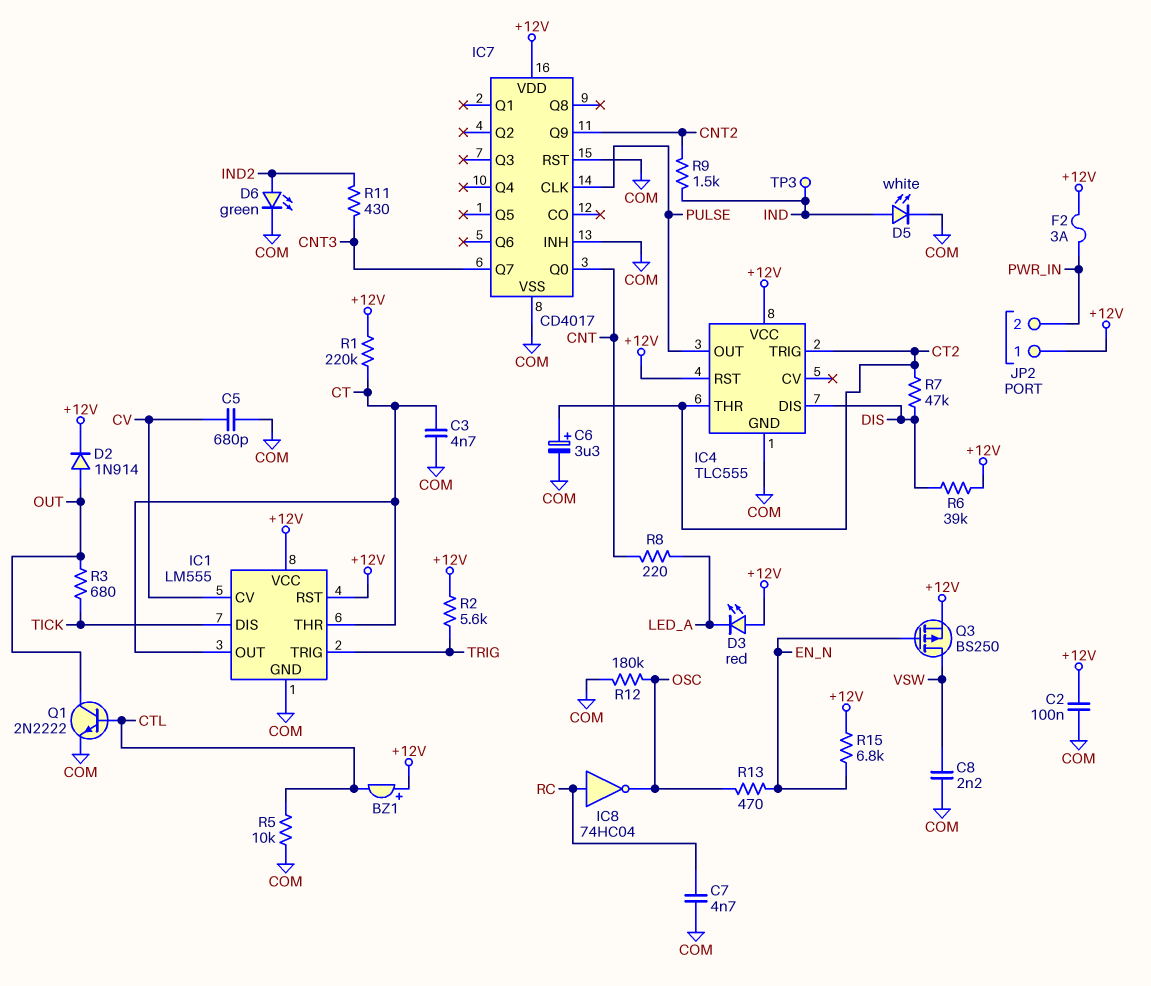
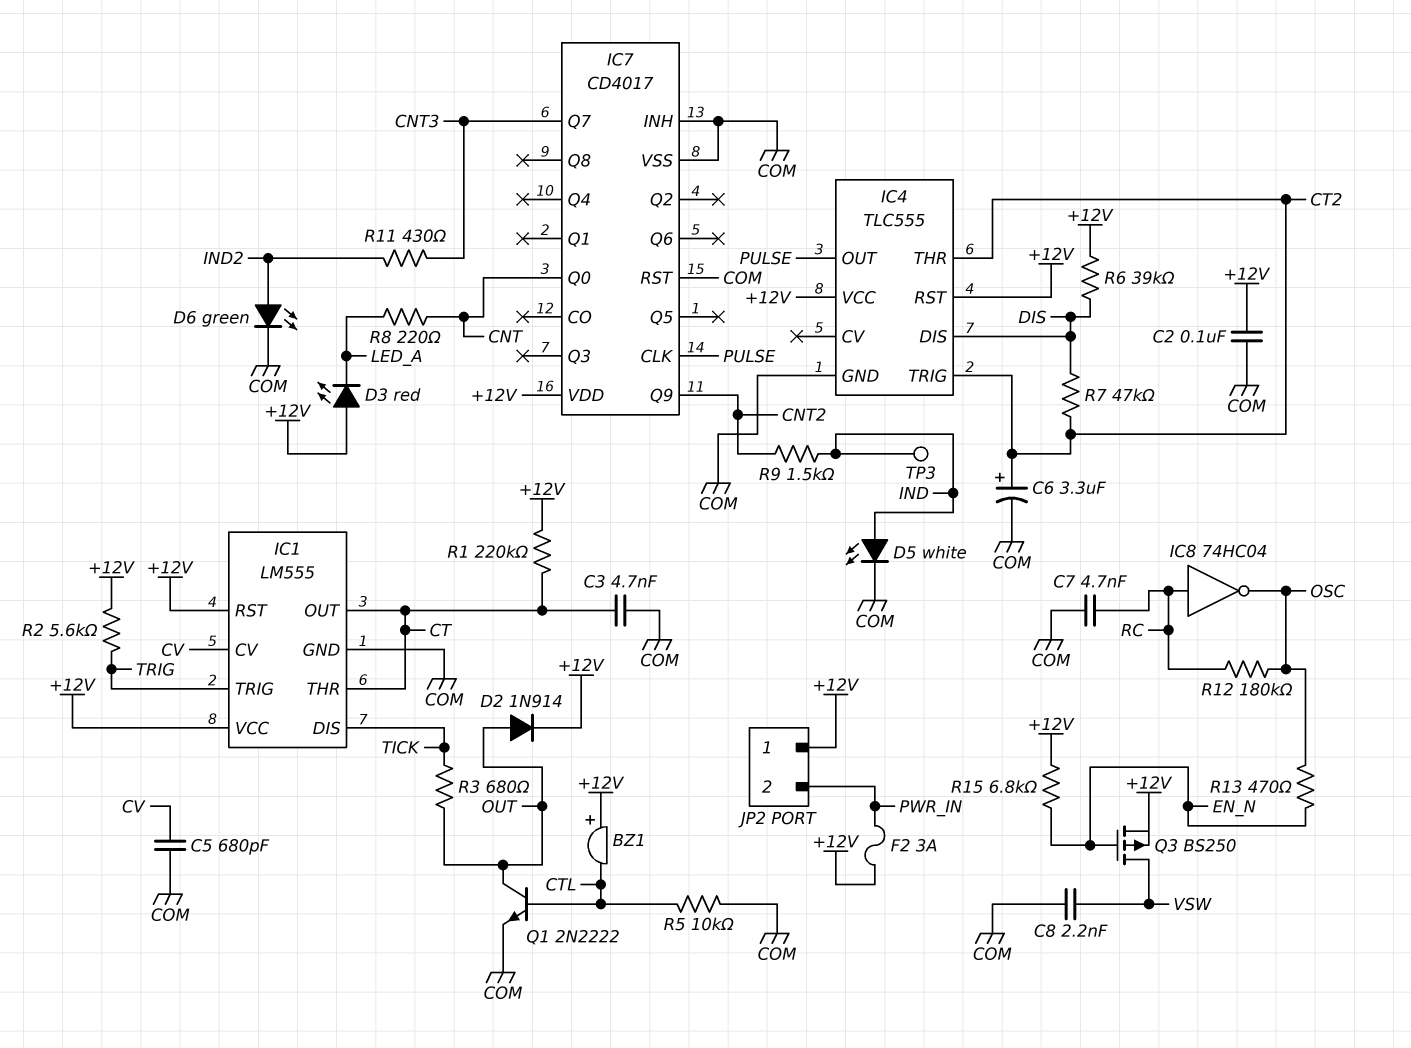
R12: 180k (COM, OSC) -> 180k (OSC, RC)

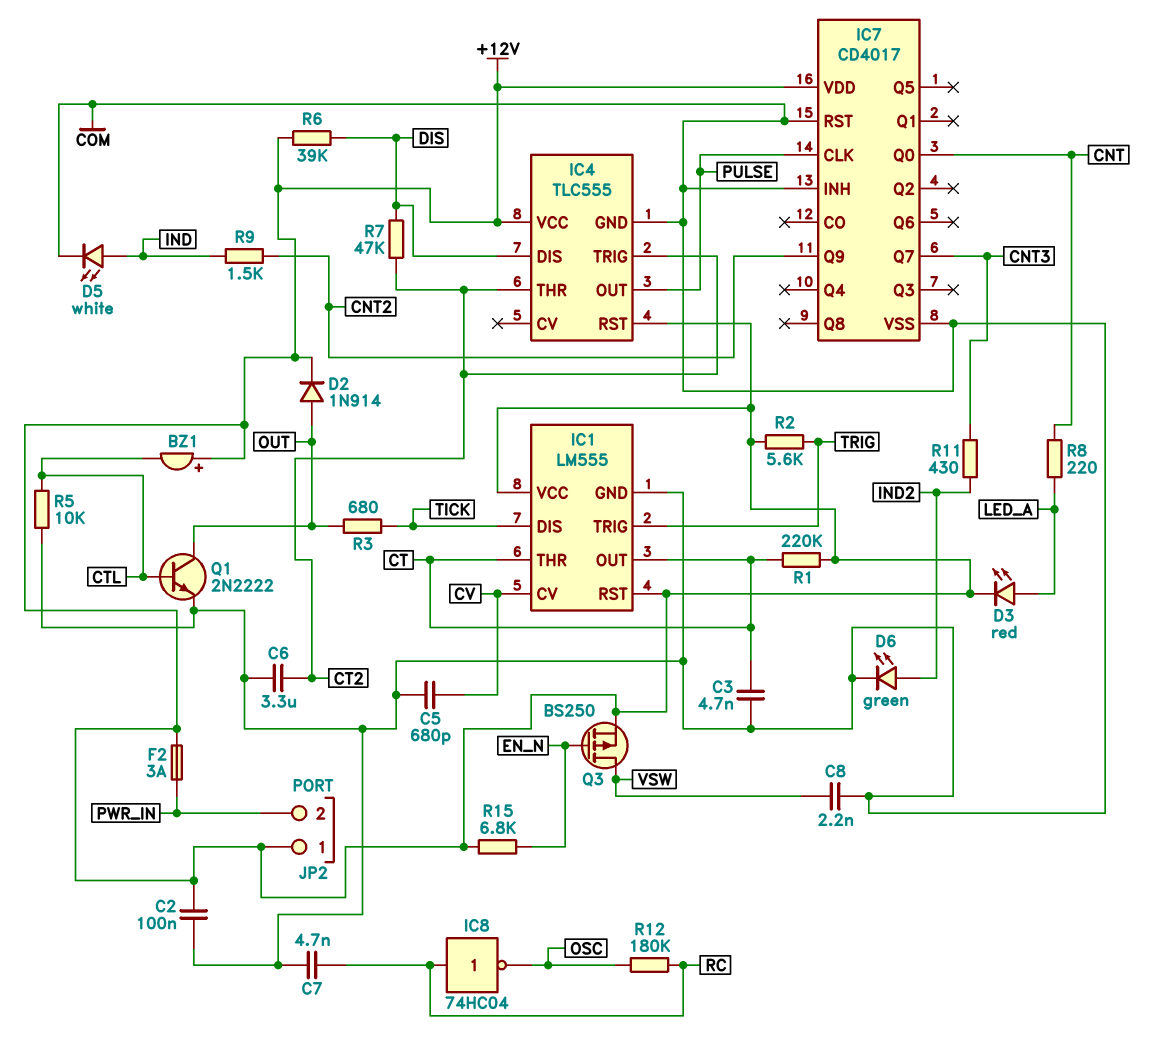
C6: 3.3uF (plus CT2, minus COM) -> 3.3uF (COM, CT2)
D3: LED red (A +12V, K LED_A) -> LED red (A LED_A, K +12V)
R13: 470 (EN_N, OSC) -> none
TP3: test point (IND) -> none

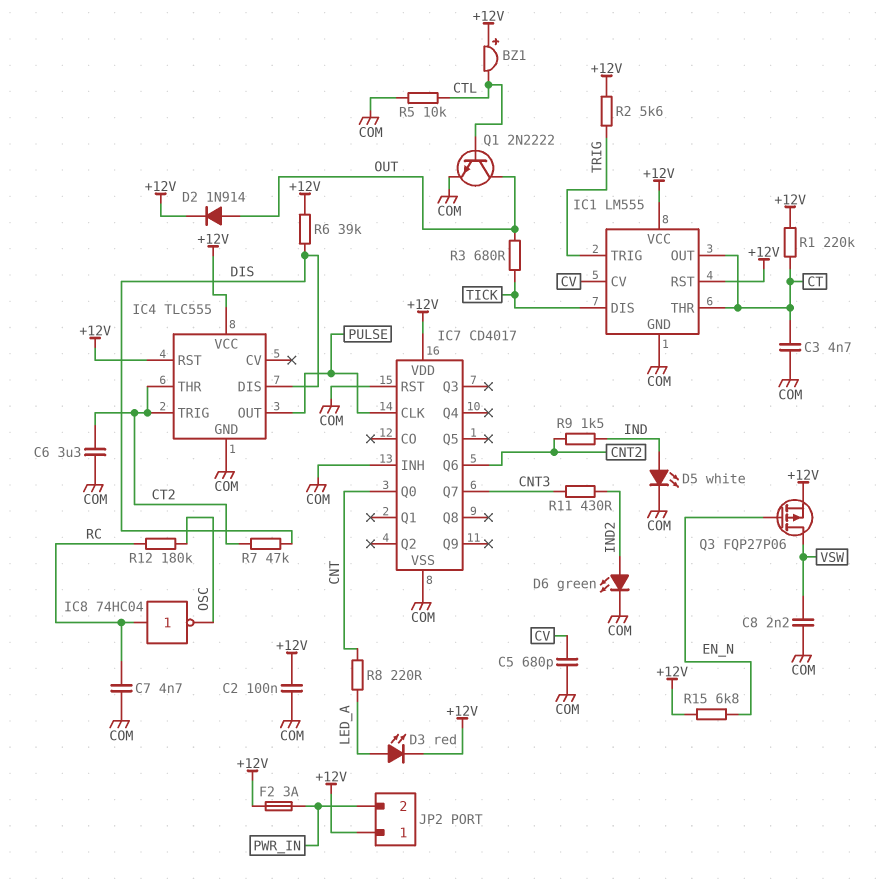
IC7 pin Q6: none -> CNT2
IC7 pin Q9: CNT2 -> none
Q3: PMOS BS250 (G EN_N, D VSW, S +12V) -> PMOS FQP27P06 (G EN_N, D VSW, S +12V)

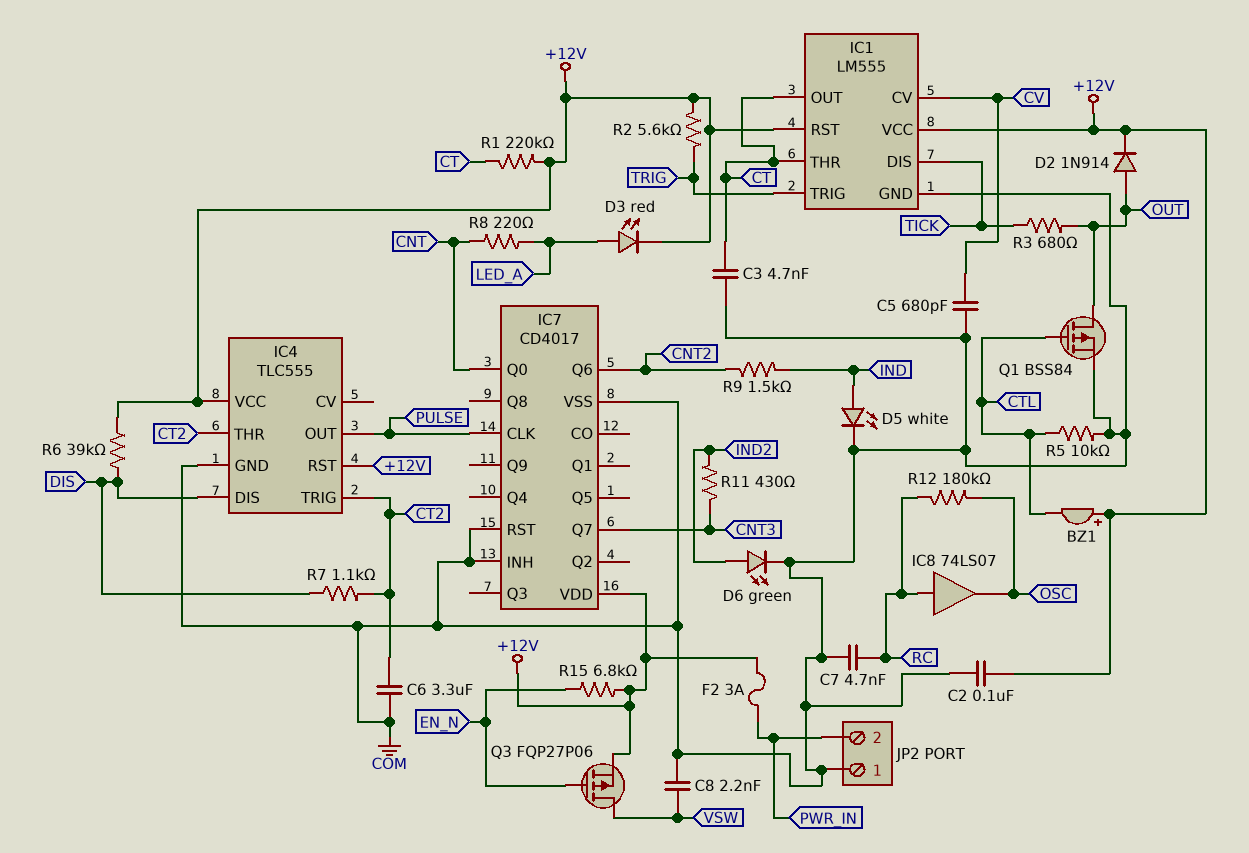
IC8: NOT 74HC04 (in RC, out OSC) -> buffer 74LS07 (in RC, out OSC)
JP2 pin 1: +12V -> COM
Q1: NPN 2N2222 (B CTL, C OUT, E COM) -> PMOS BSS84 (G CTL, D OUT, S COM)
R7: 47k (CT2, DIS) -> 1.1k (CT2, DIS)

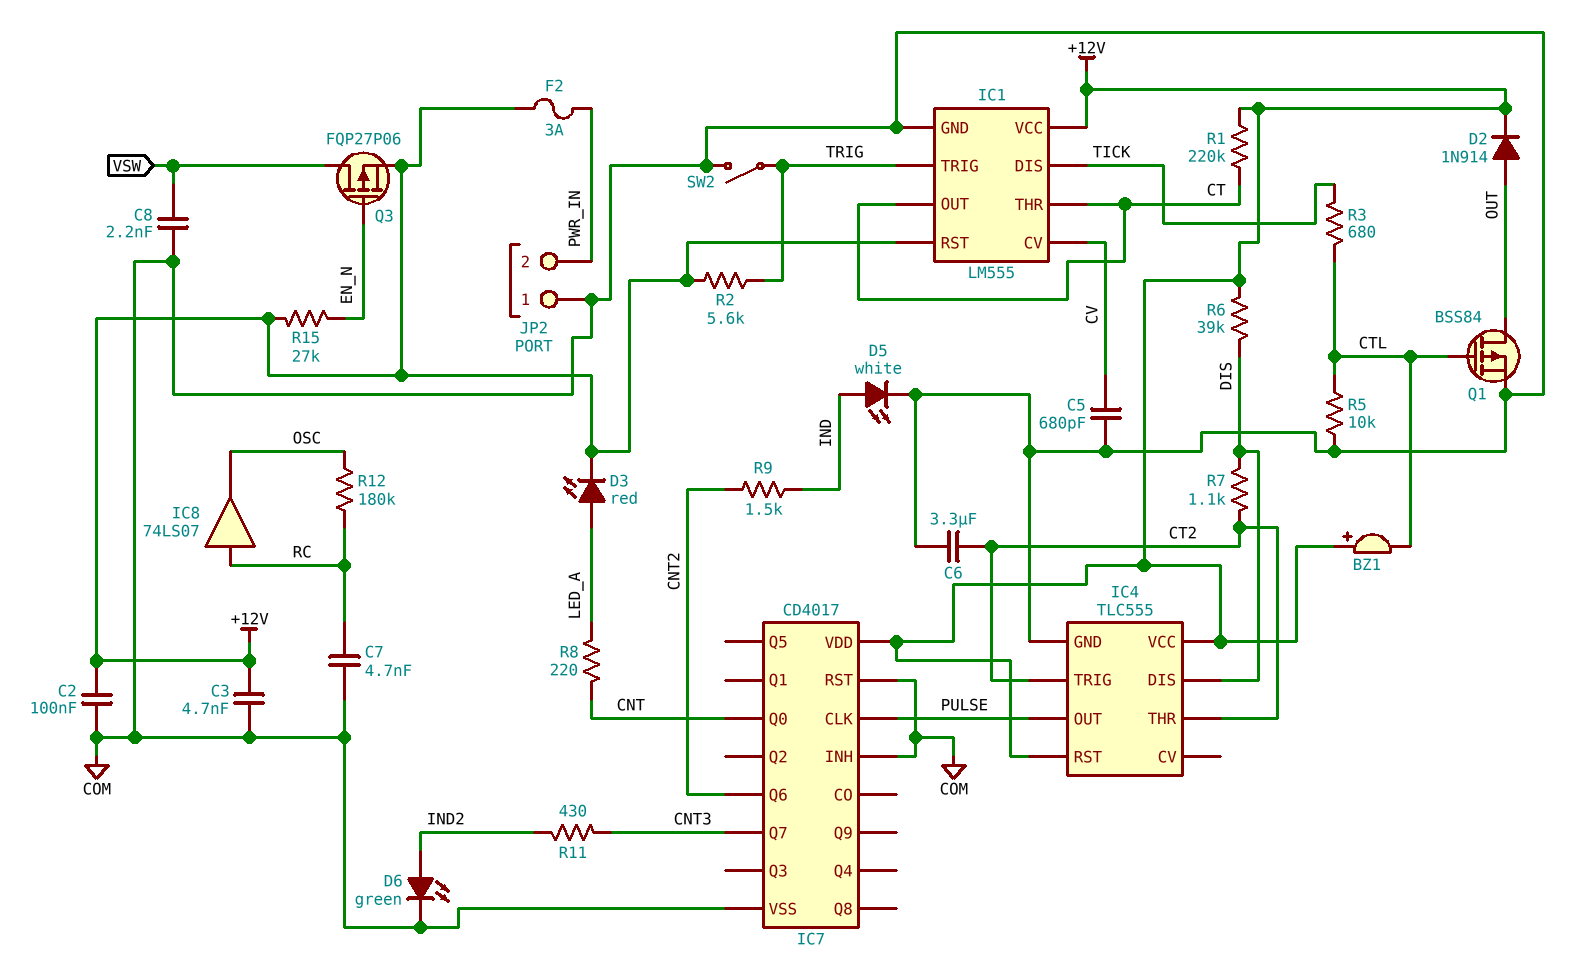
C3: 4.7nF (COM, CT) -> 4.7nF (+12V, COM)
R3: 680 (OUT, TICK) -> 680 (CTL, TICK)
R15: 6.8k (+12V, EN_N) -> 27k (+12V, EN_N)
SW2: none -> switch (COM, TRIG)

